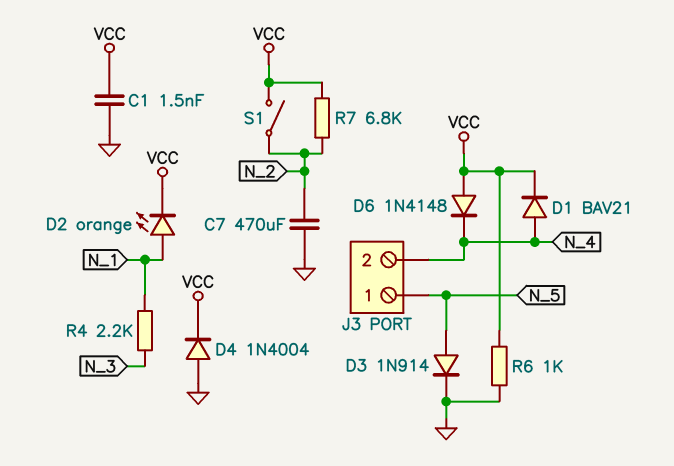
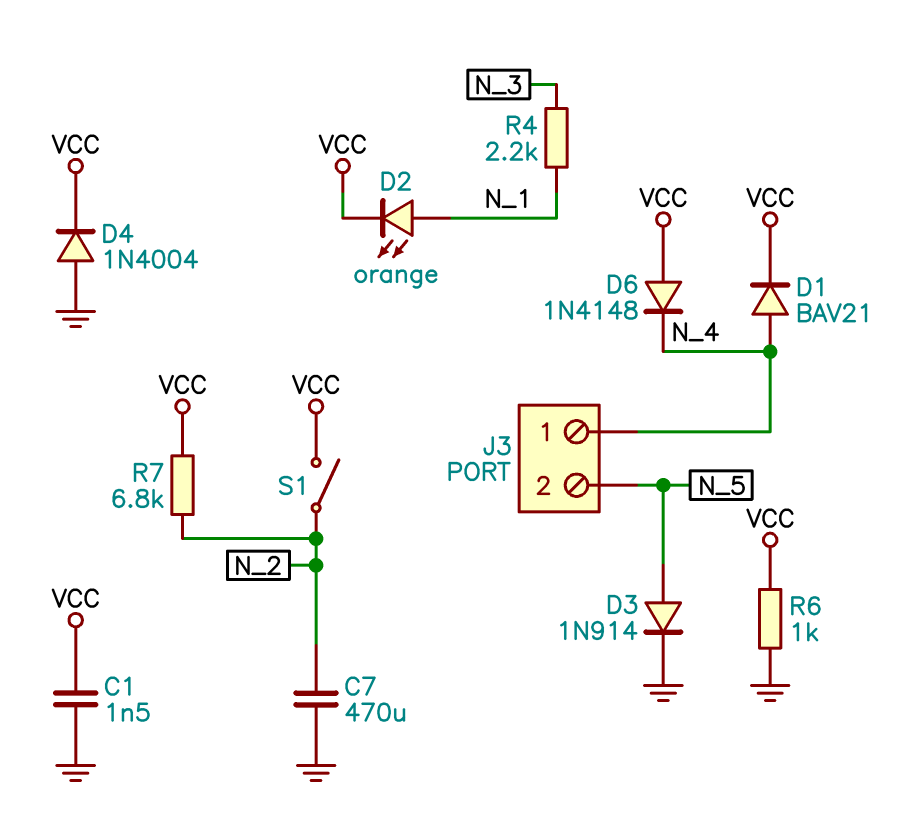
J3 pin 1: N_5 -> N_4
J3 pin 2: N_4 -> N_5

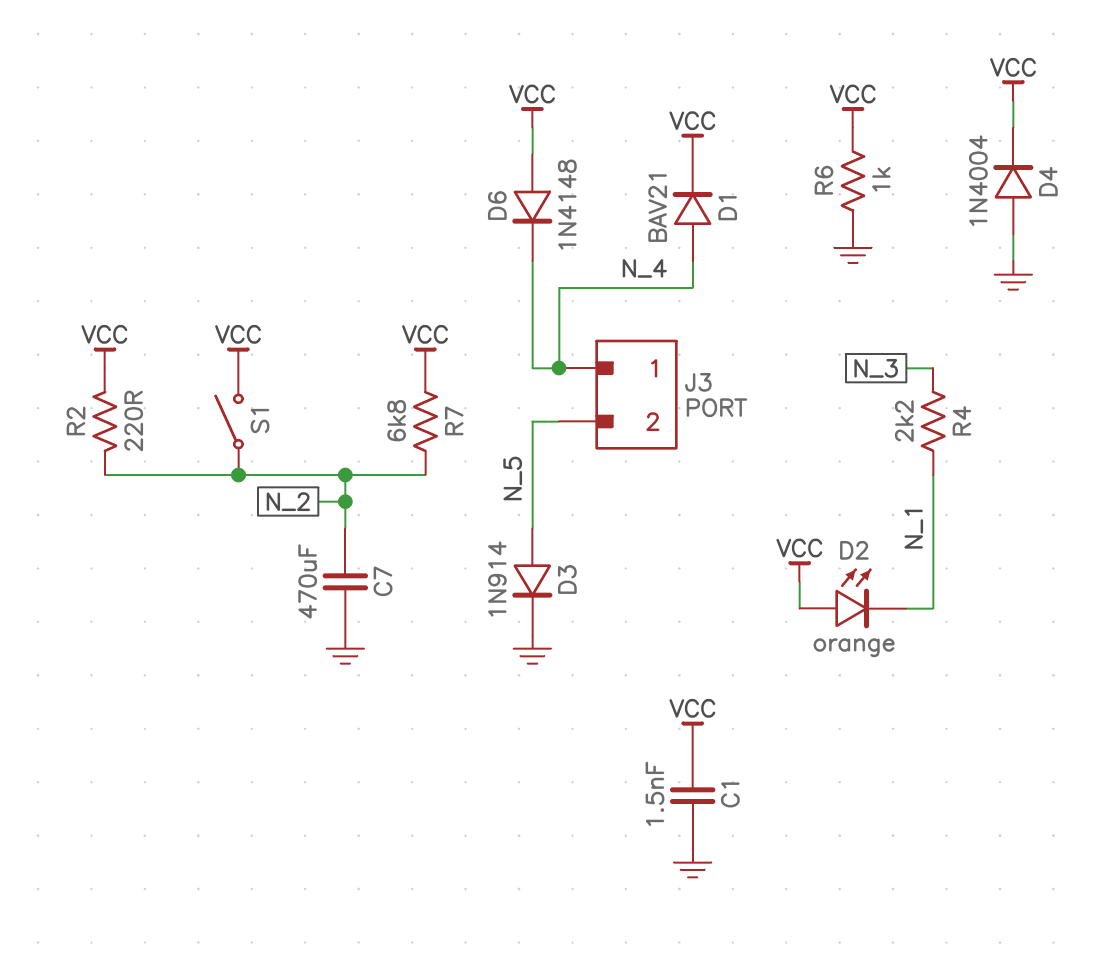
D2: LED orange (A N_1, K VCC) -> LED orange (A VCC, K N_1)
R2: none -> 220 (N_2, VCC)

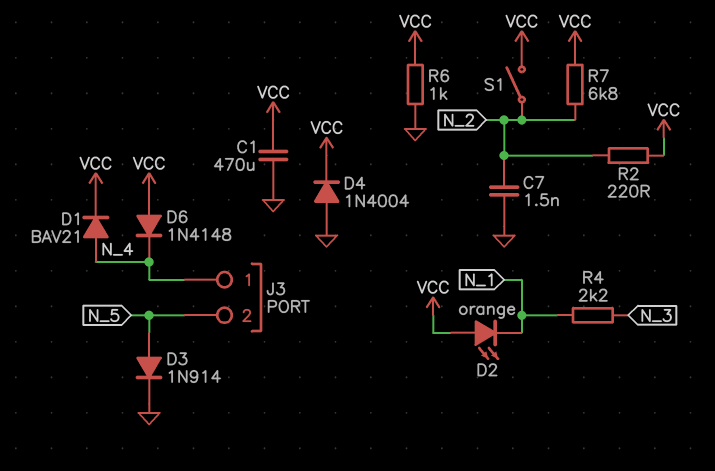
C1: 1.5nF (GND, VCC) -> 470uF (GND, VCC)
C7: 470uF (GND, N_2) -> 1.5nF (GND, N_2)

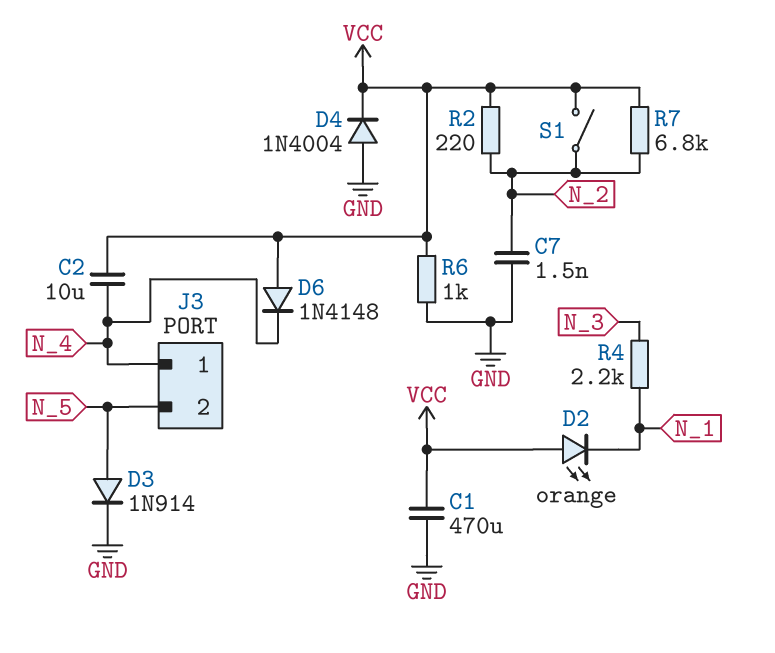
C2: none -> 10uF (N_4, VCC)
D1: diode BAV21 (A N_4, K VCC) -> none

